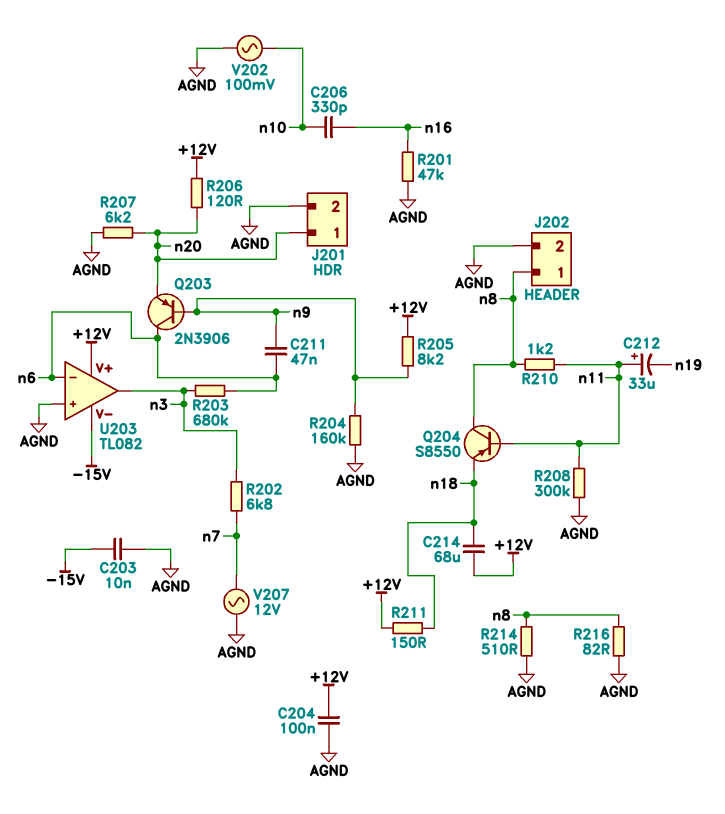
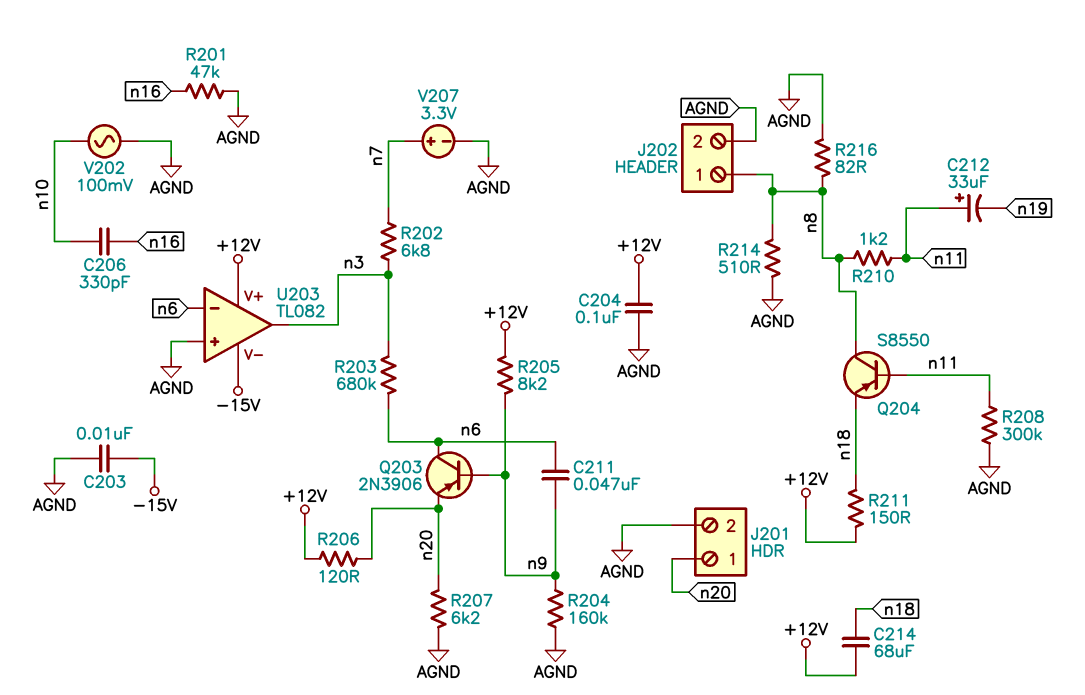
V207: AC 12V (AGND, n7) -> 3.3V (plus n7, minus AGND)

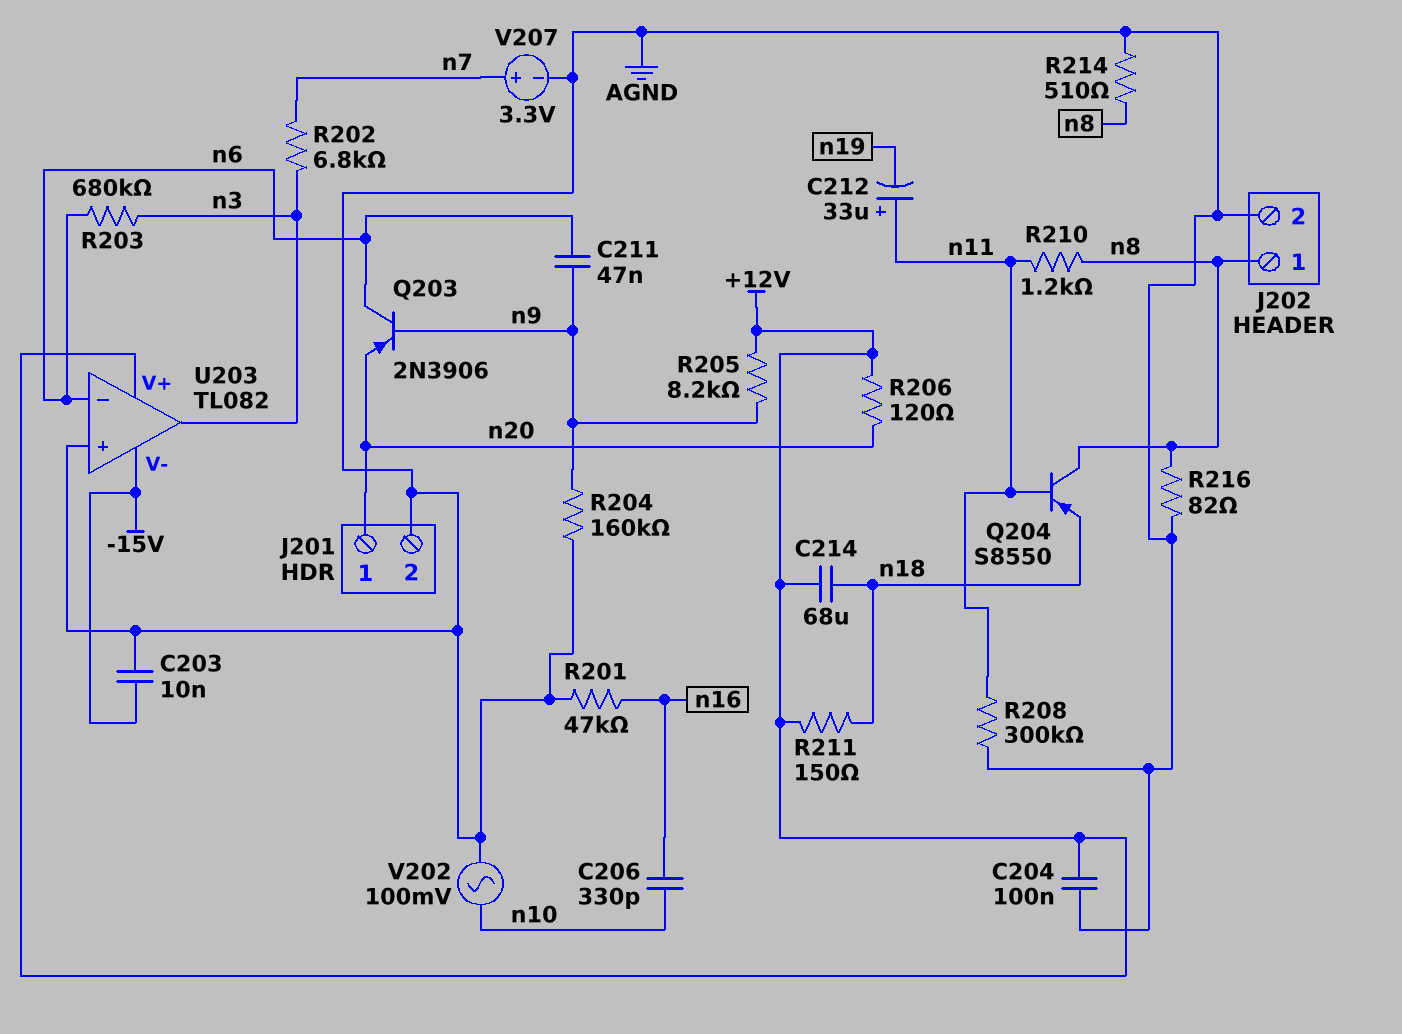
R207: 6.2k (AGND, n20) -> none

